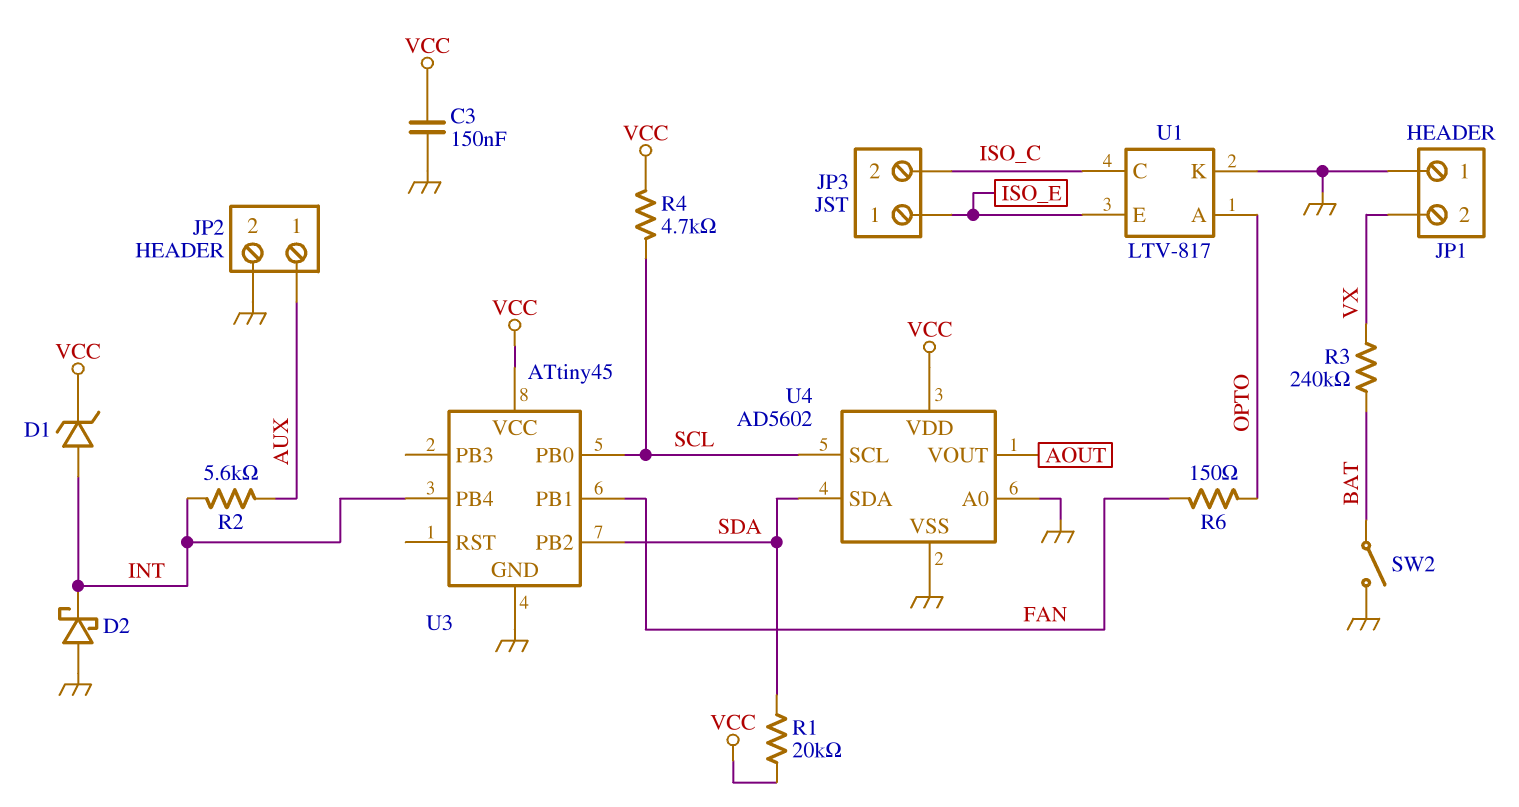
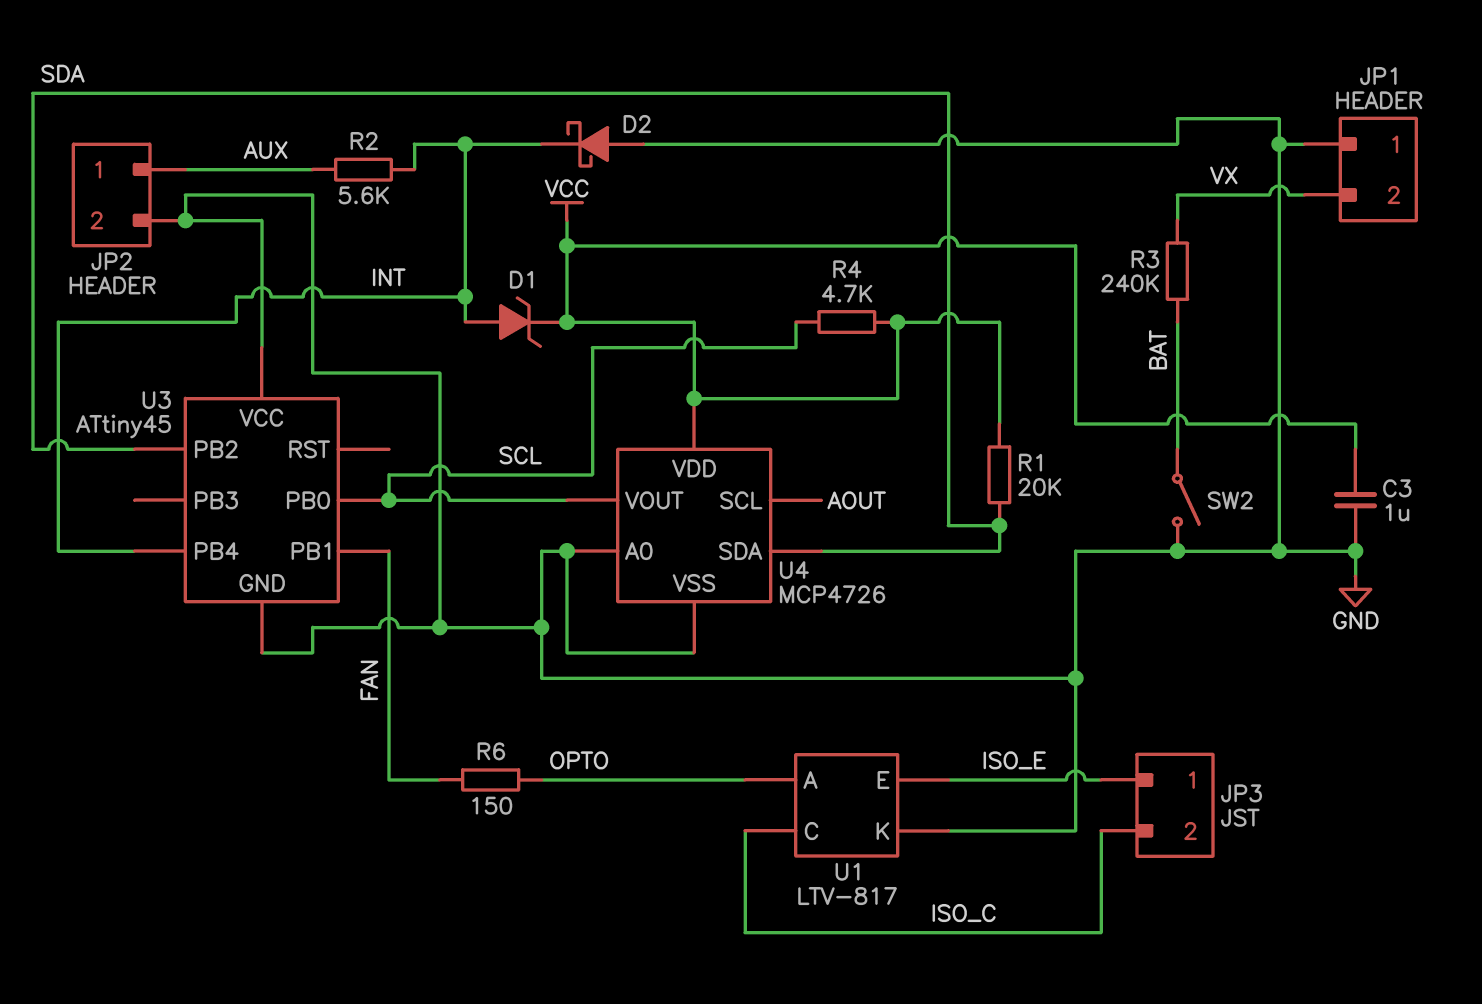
C3: 150nF (GND, VCC) -> 1uF (GND, VCC)
U3 pin VCC: VCC -> GND
U4: AD5602 -> MCP4726
U4 pin SCL: SCL -> AOUT
U4 pin VOUT: AOUT -> SCL

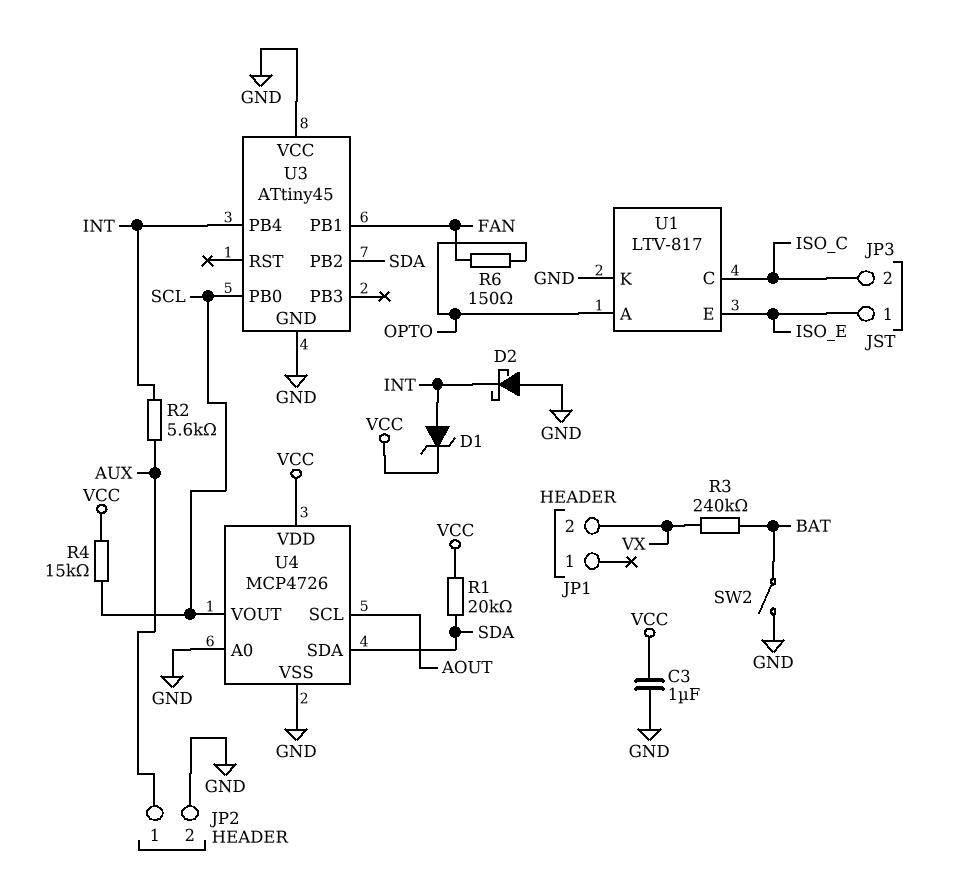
JP1 pin 1: GND -> none
R4: 4.7k (SCL, VCC) -> 15k (SCL, VCC)

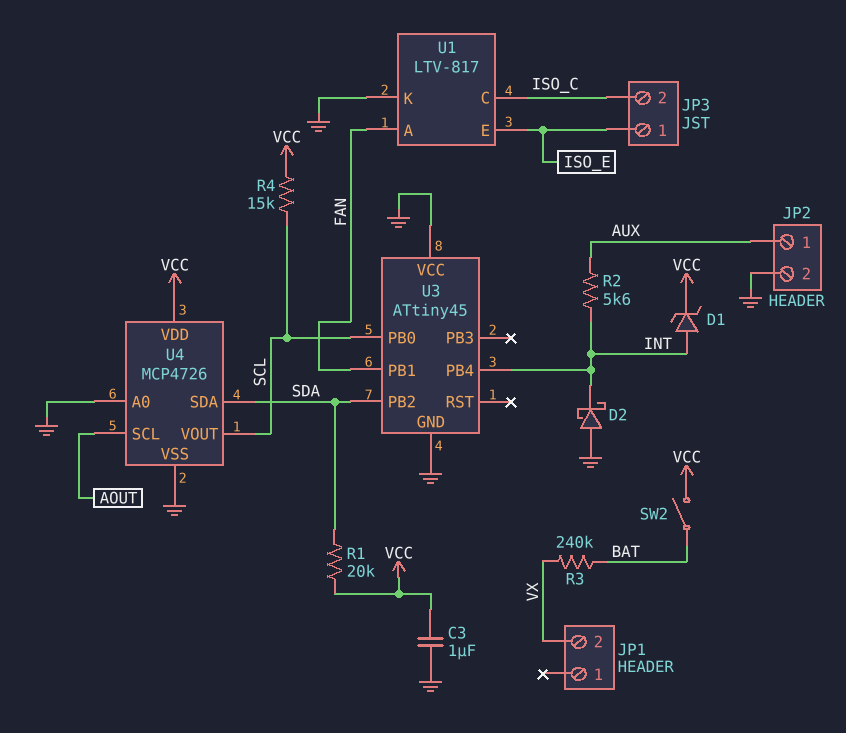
R6: 150 (FAN, OPTO) -> none
SW2: switch (BAT, GND) -> switch (BAT, VCC)
U1 pin A: OPTO -> FAN

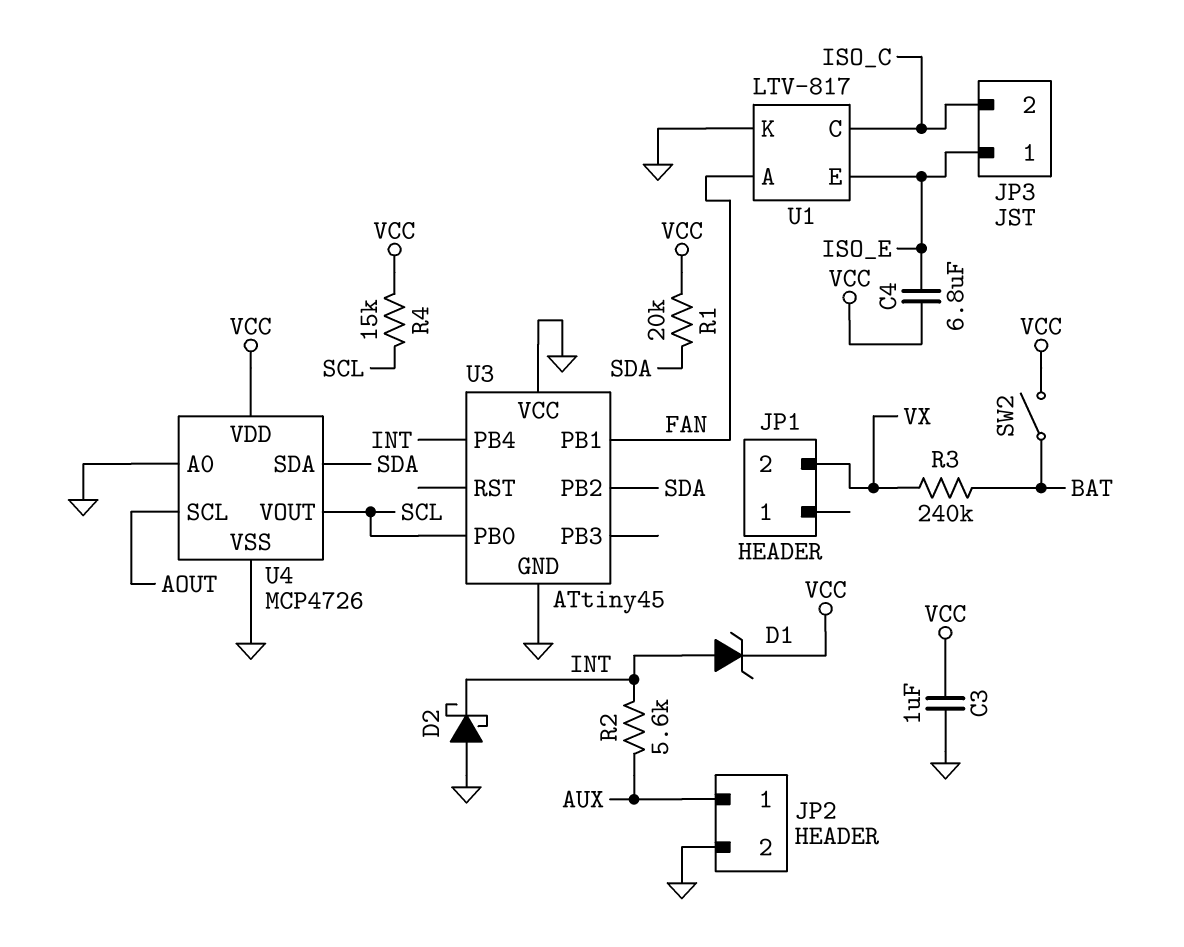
C4: none -> 6.8uF (ISO_E, VCC)

